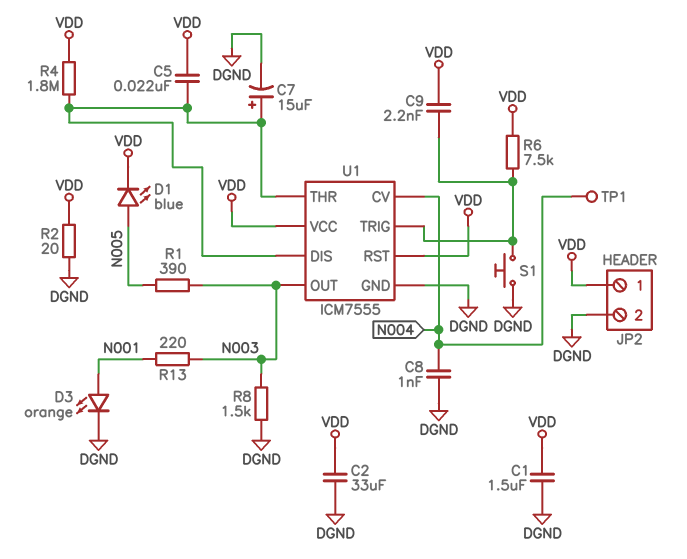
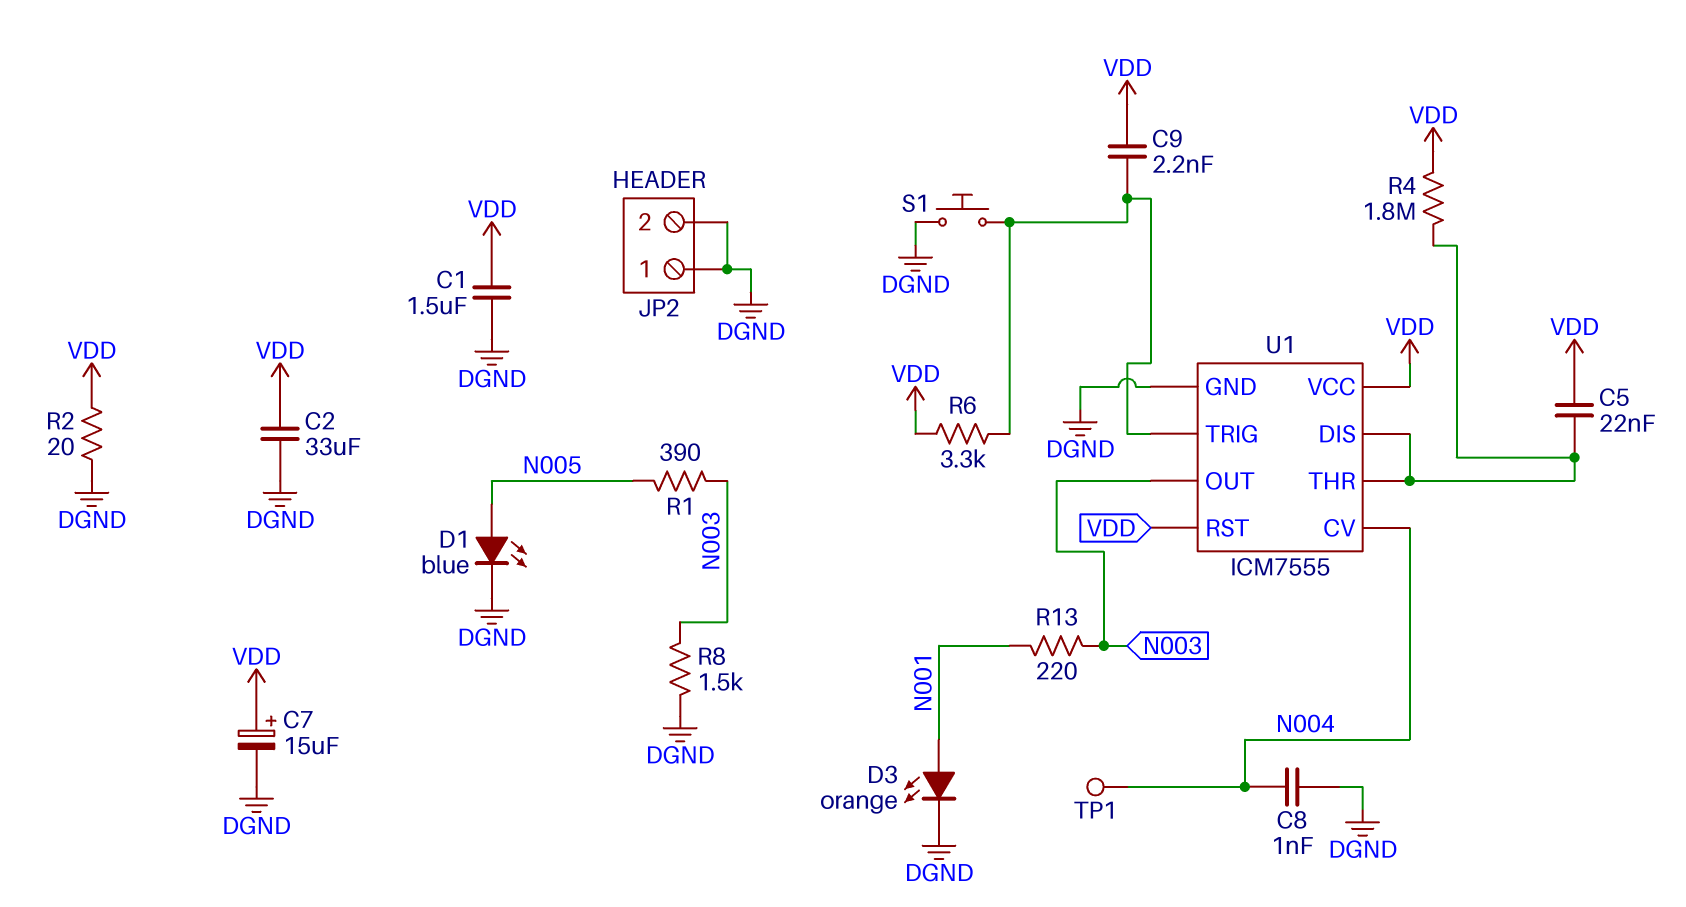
C7: 15uF (plus U1/DIS, minus DGND) -> 15uF (plus VDD, minus DGND)
D1: LED blue (A N005, K VDD) -> LED blue (A N005, K DGND)
JP2 pin 1: VDD -> DGND
R6: 7.5k (U1/TRIG, VDD) -> 3.3k (U1/TRIG, VDD)

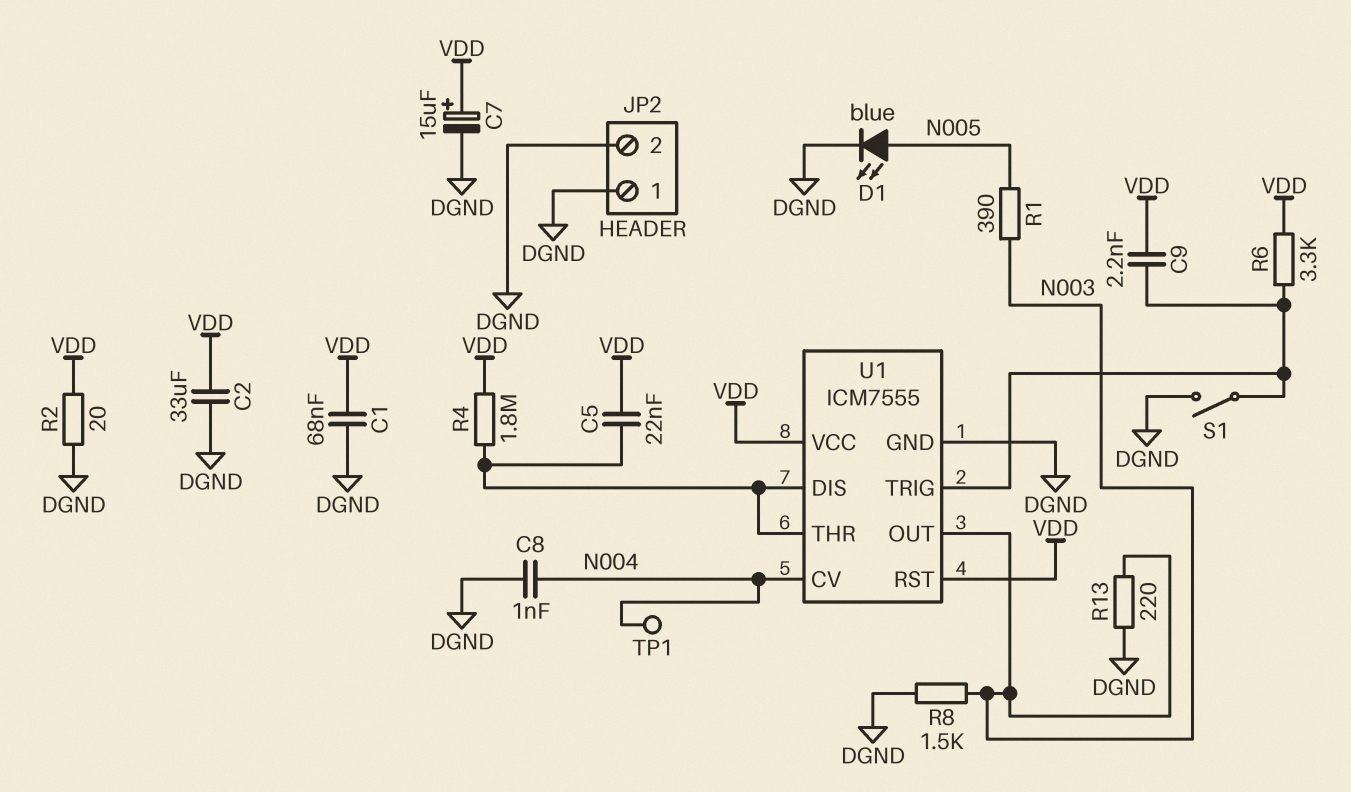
C1: 1.5uF (DGND, VDD) -> 68nF (DGND, VDD)
D3: LED orange (A N001, K DGND) -> none
R13: 220 (N001, N003) -> 220 (DGND, N003)
S1: button (DGND, U1/TRIG) -> switch (DGND, U1/TRIG)

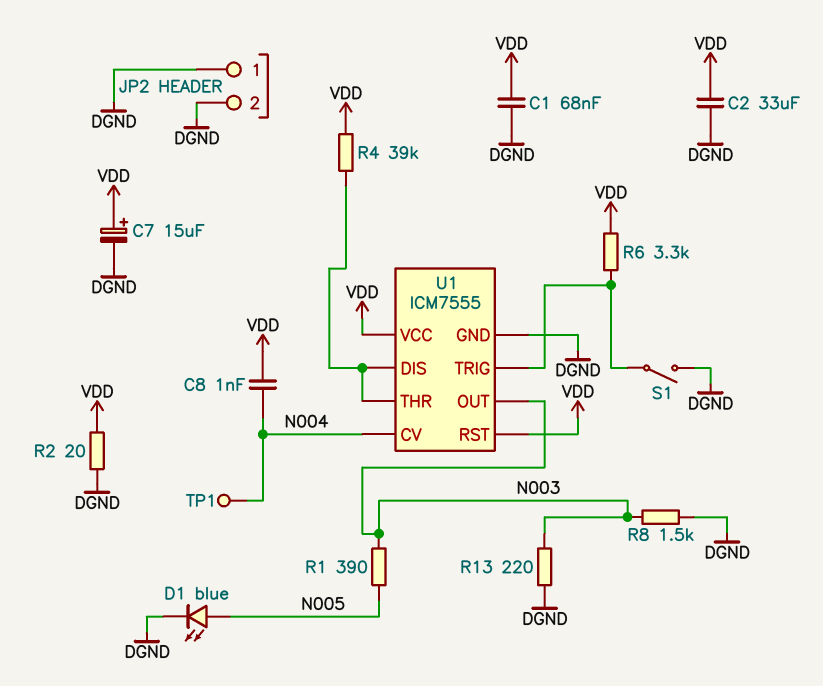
C5: 22nF (U1/DIS, VDD) -> none
C8: 1nF (DGND, N004) -> 1nF (N004, VDD)
C9: 2.2nF (U1/TRIG, VDD) -> none
R4: 1.8M (U1/DIS, VDD) -> 39k (U1/DIS, VDD)

